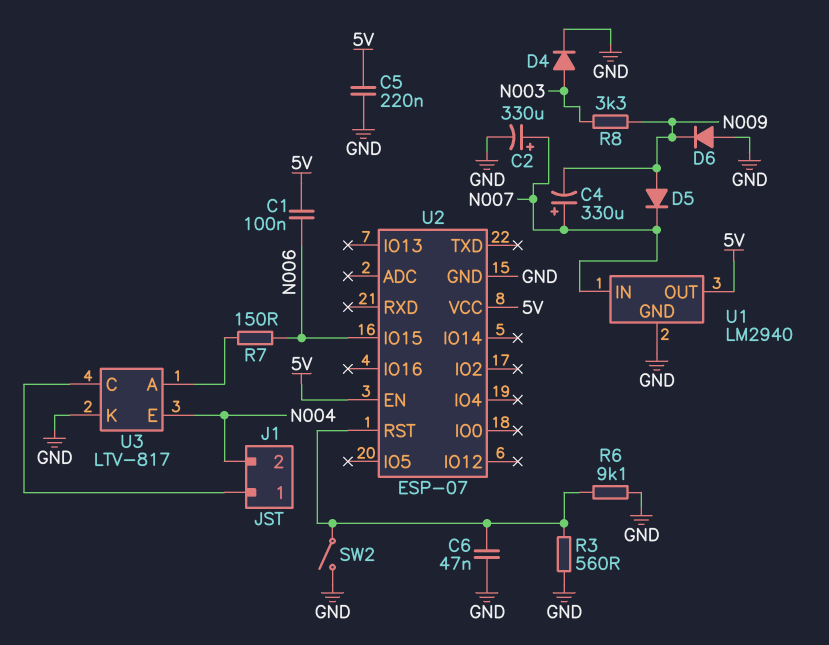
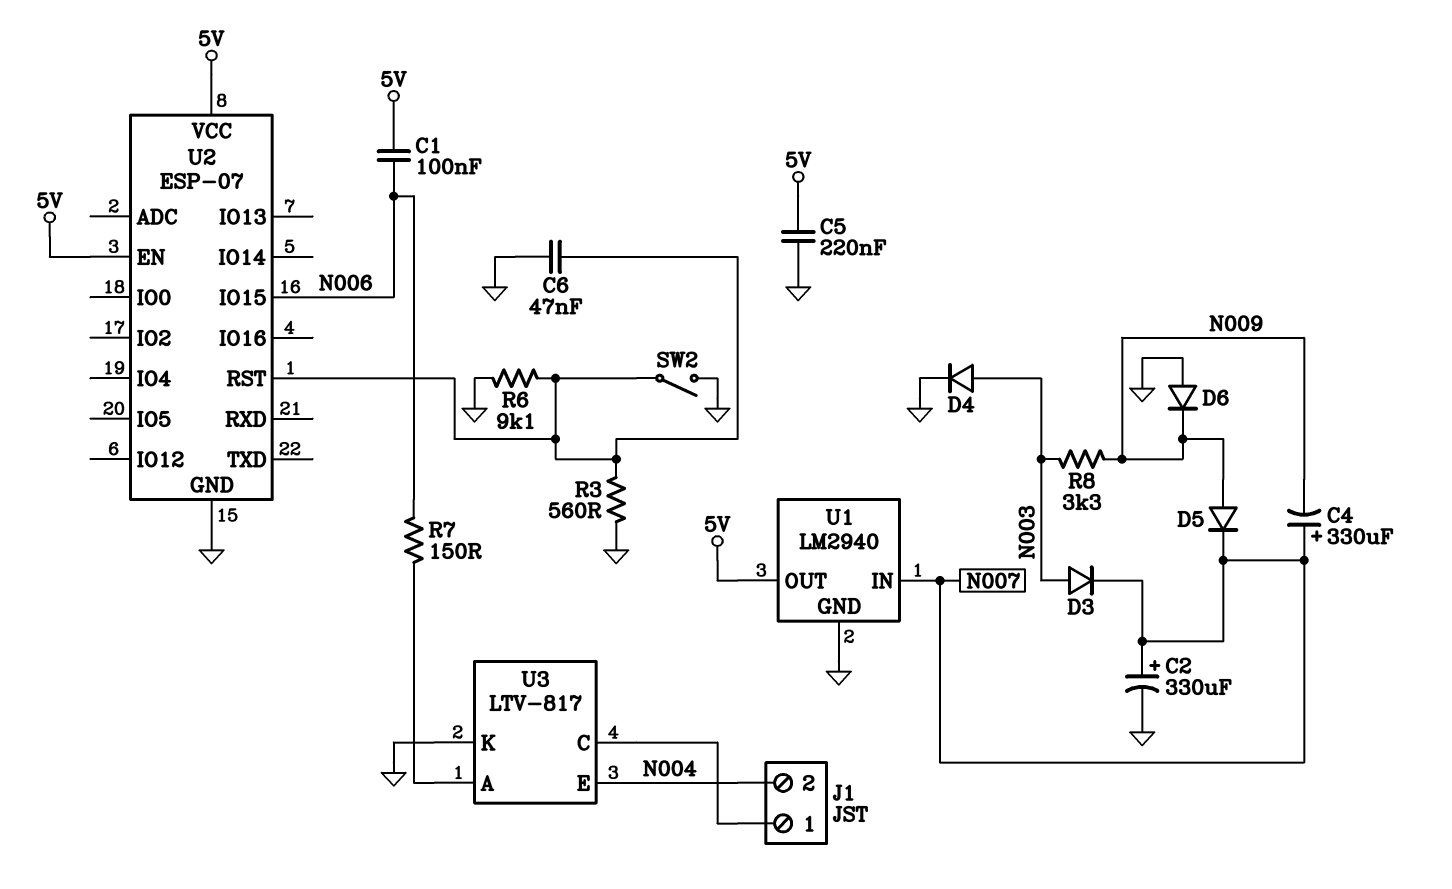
D3: none -> diode (A N003, K N007)

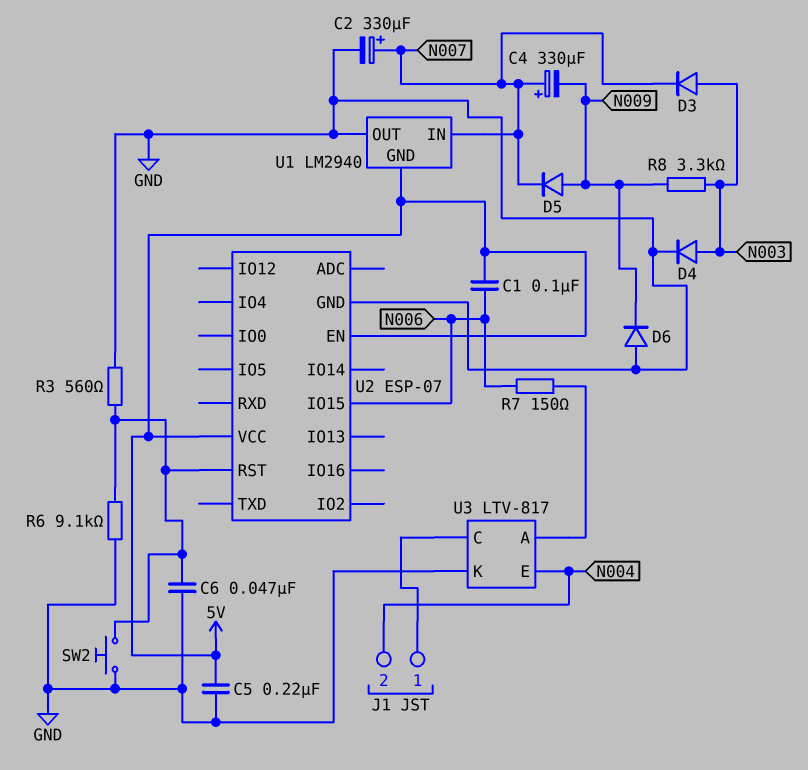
SW2: switch (GND, U2/RST) -> button (GND, U2/RST)
U1 pin GND: GND -> 5V
U1 pin OUT: 5V -> GND

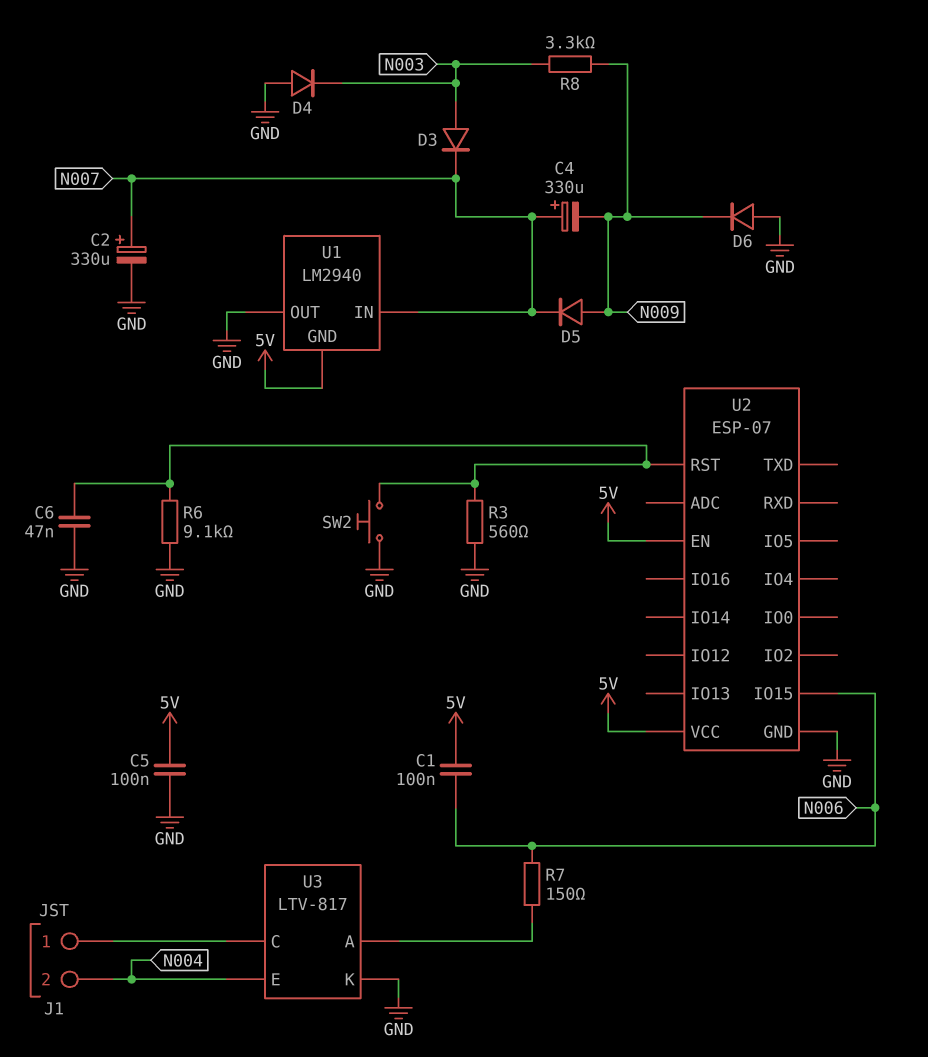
C5: 220nF (5V, GND) -> 100nF (5V, GND)
D4: diode (A N003, K GND) -> diode (A GND, K N003)

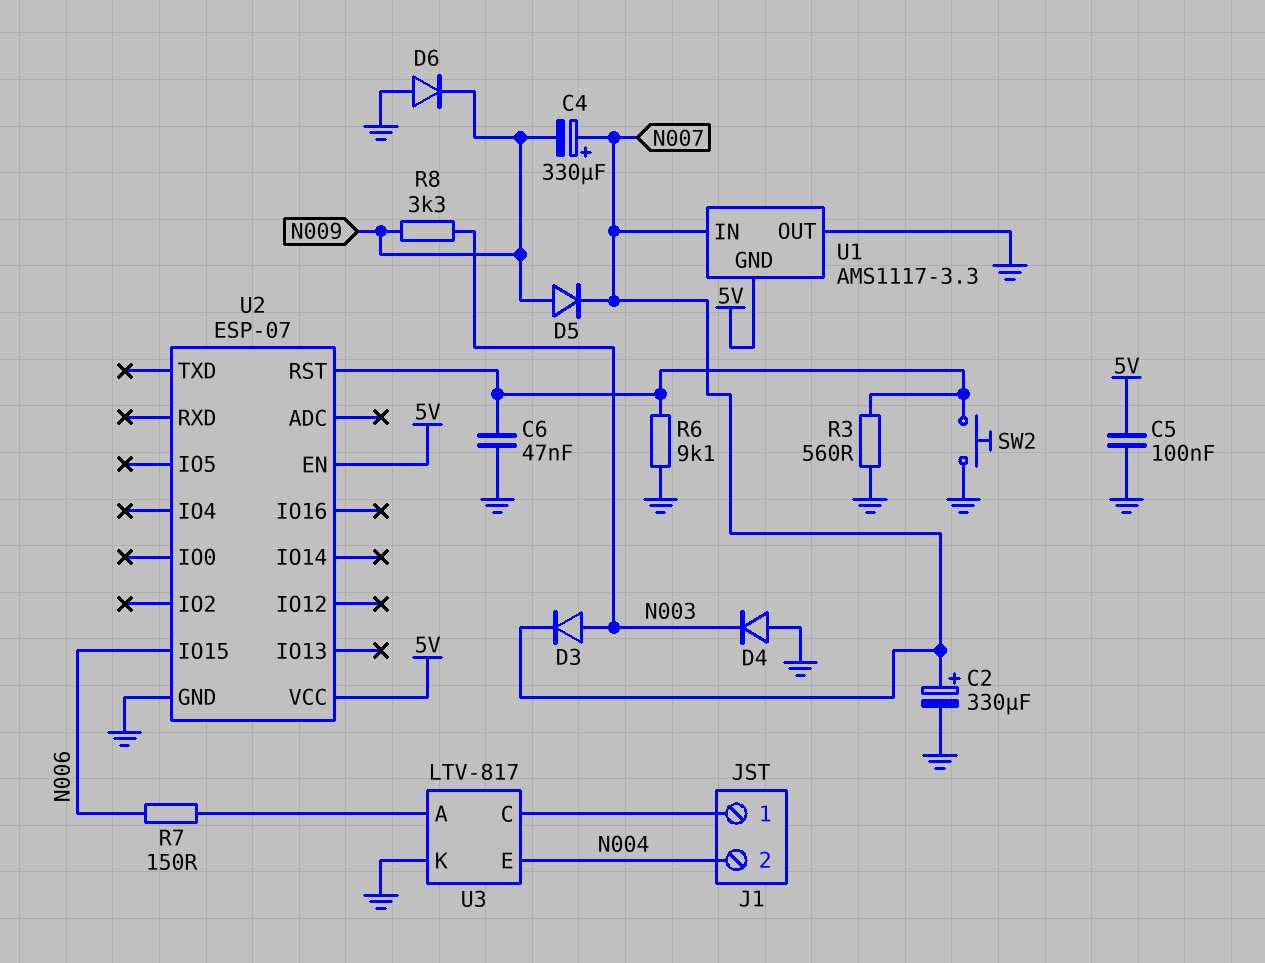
C1: 100nF (5V, N006) -> none
U1: LM2940 -> AMS1117-3.3

